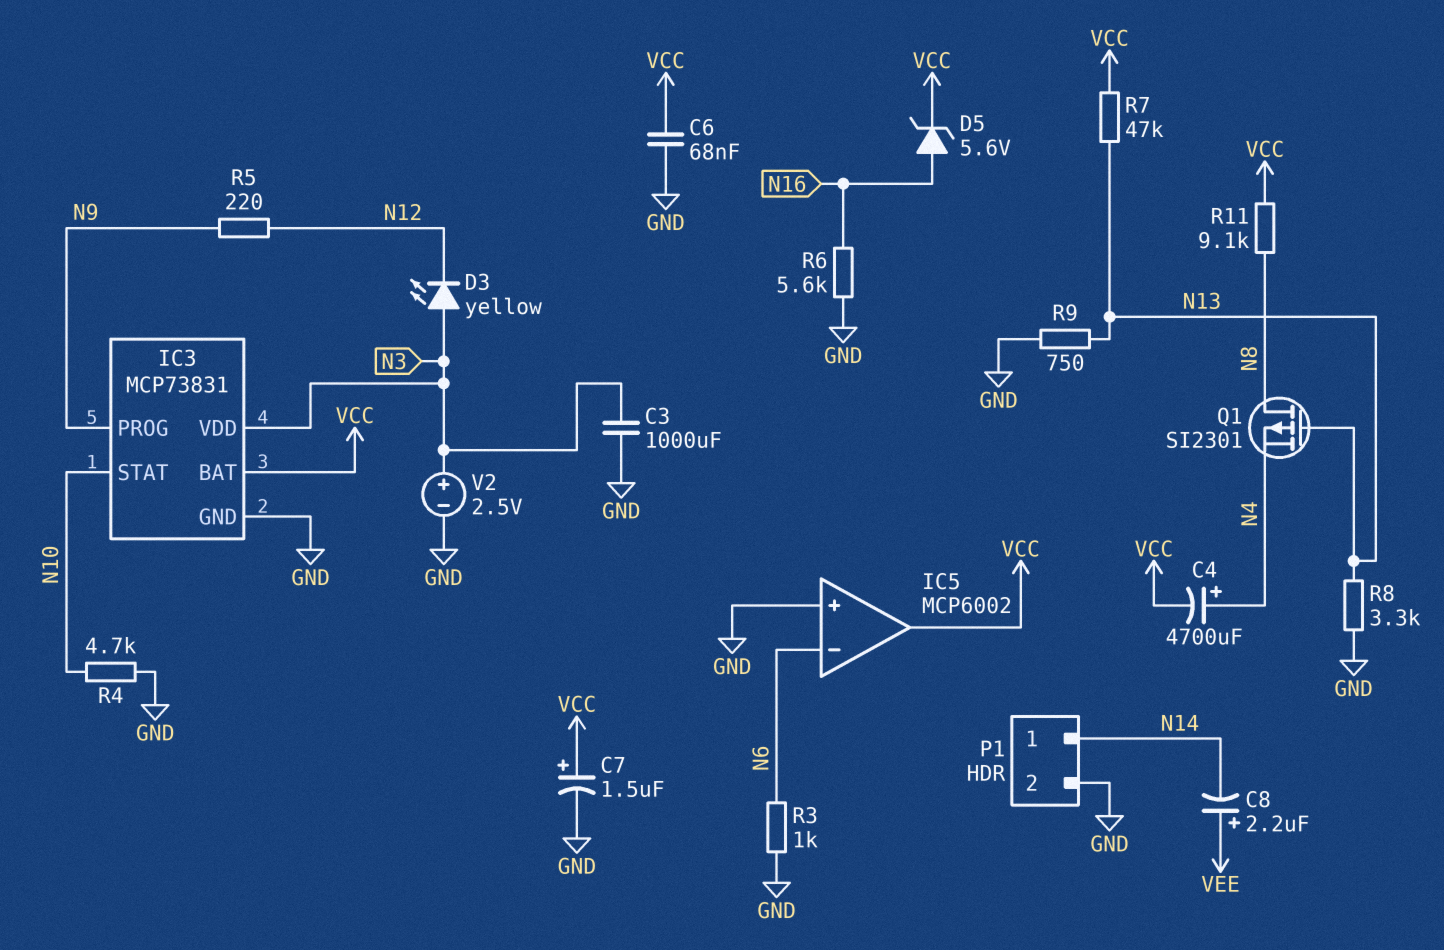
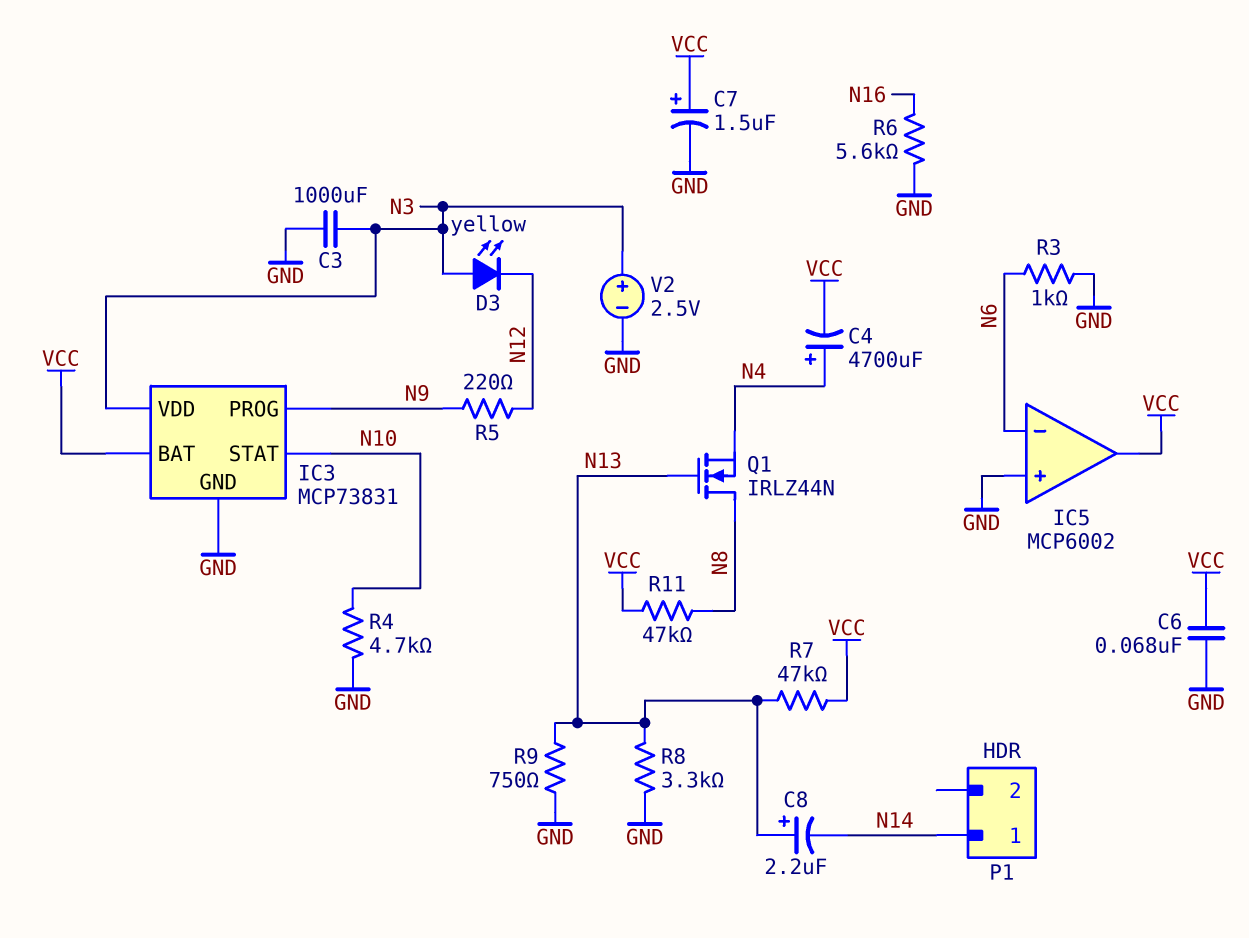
C8: 2.2uF (plus VEE, minus N14) -> 2.2uF (plus N13, minus N14)
D5: zener 5.6V (A N16, K VCC) -> none
P1 pin 2: GND -> none
Q1: PMOS SI2301 (G N13, D N8, S N4) -> NMOS IRLZ44N (G N13, D N8, S N4)
R11: 9.1k (N8, VCC) -> 47k (N8, VCC)

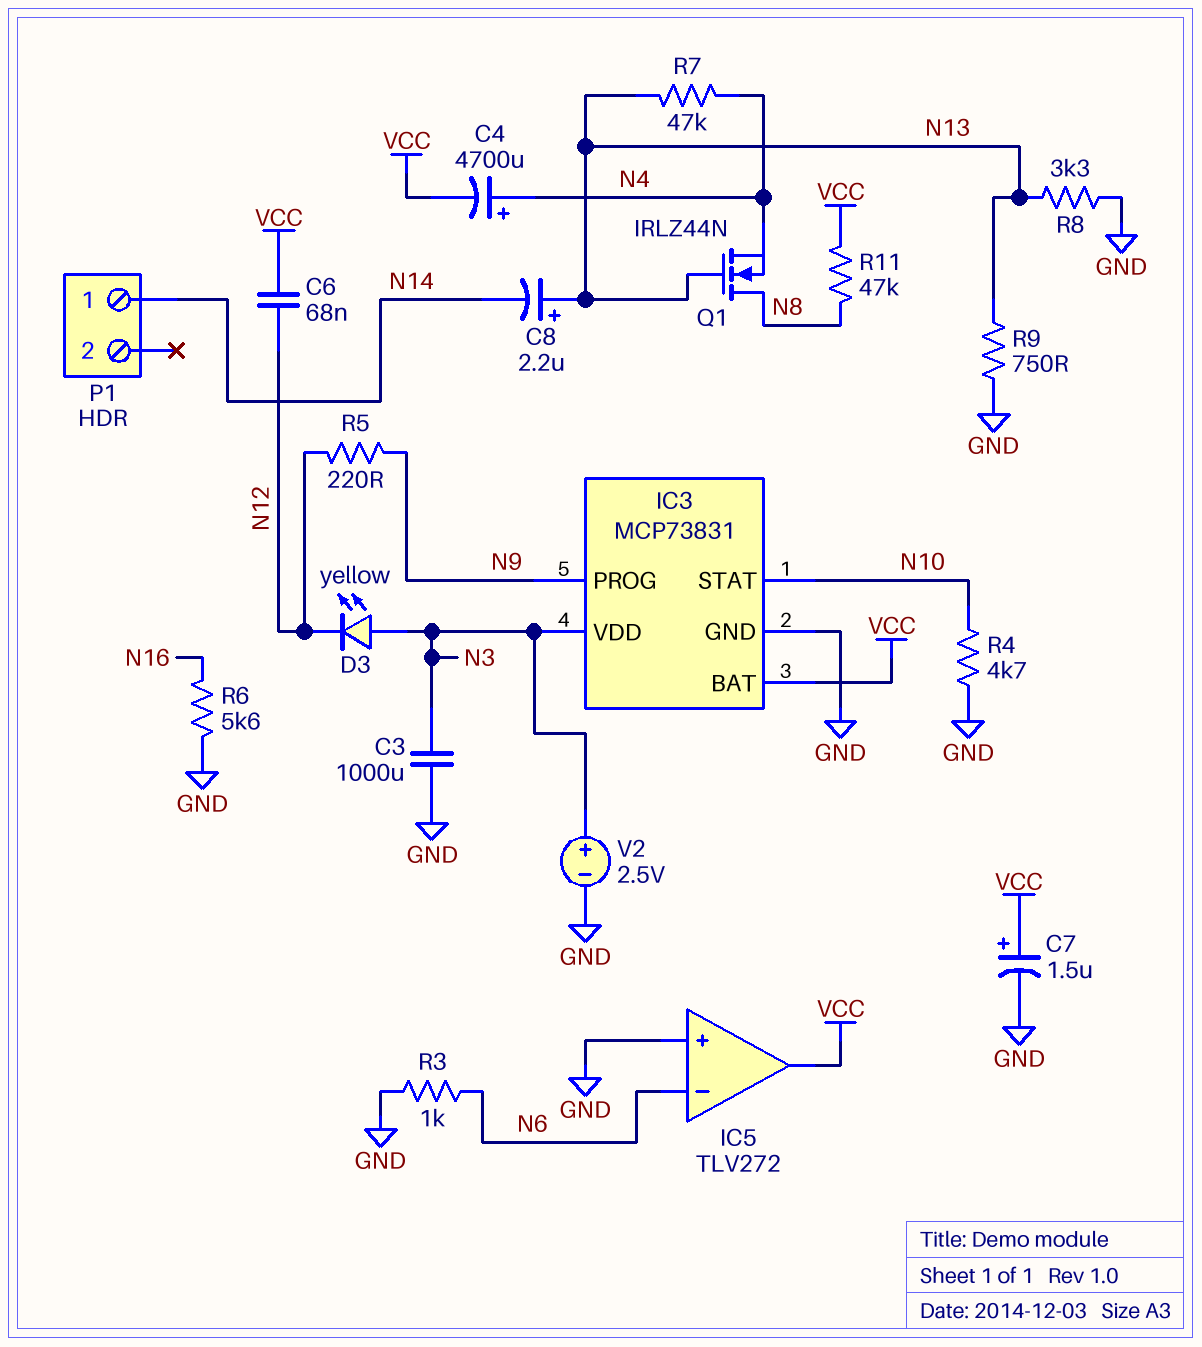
C6: 68nF (GND, VCC) -> 68nF (N12, VCC)
IC5: MCP6002 -> TLV272
R7: 47k (N13, VCC) -> 47k (N4, N13)

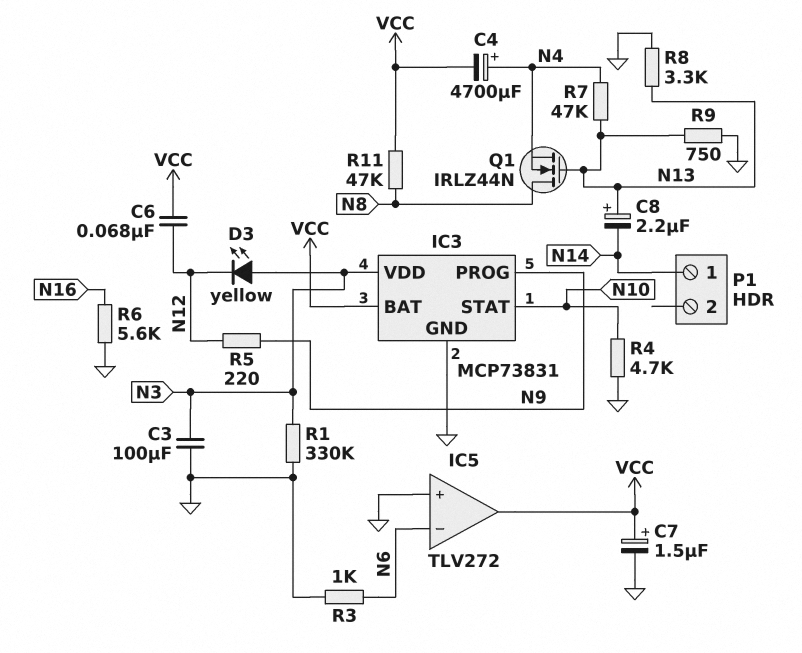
C3: 1000uF (GND, N3) -> 100uF (GND, N3)
R1: none -> 330k (GND, N3)
V2: 2.5V (plus N3, minus GND) -> none

